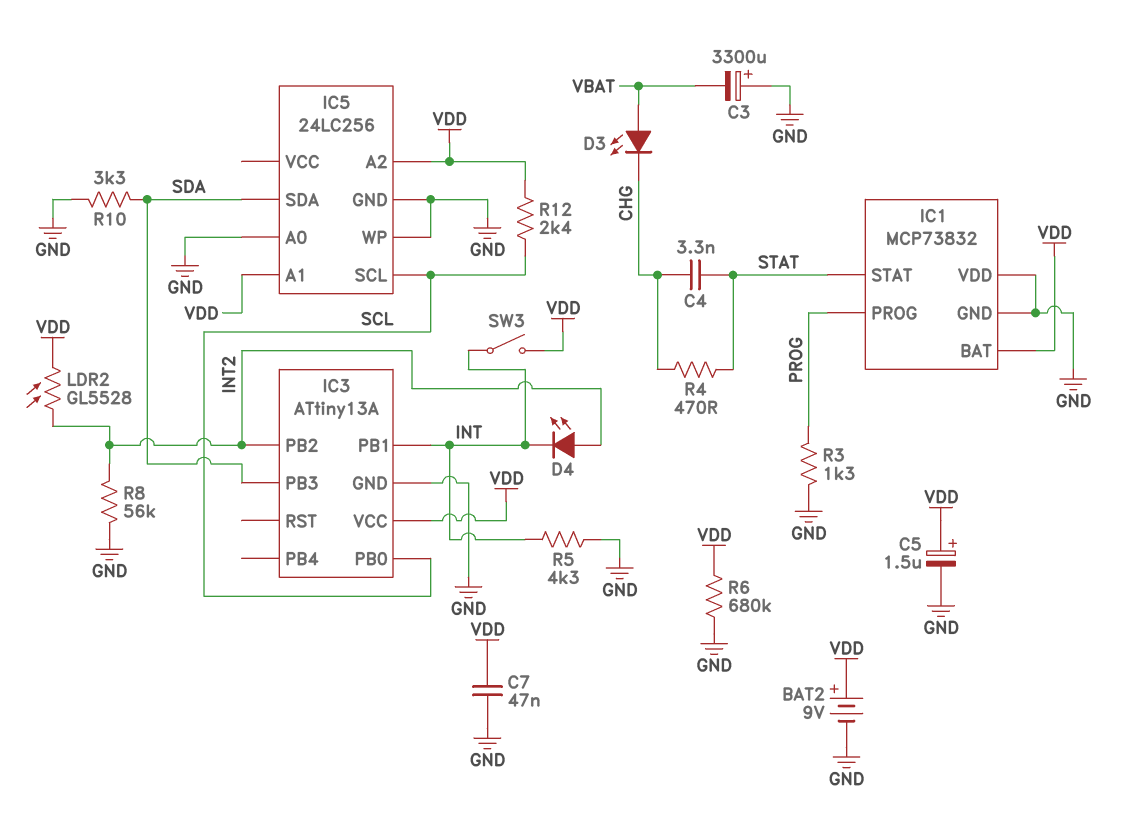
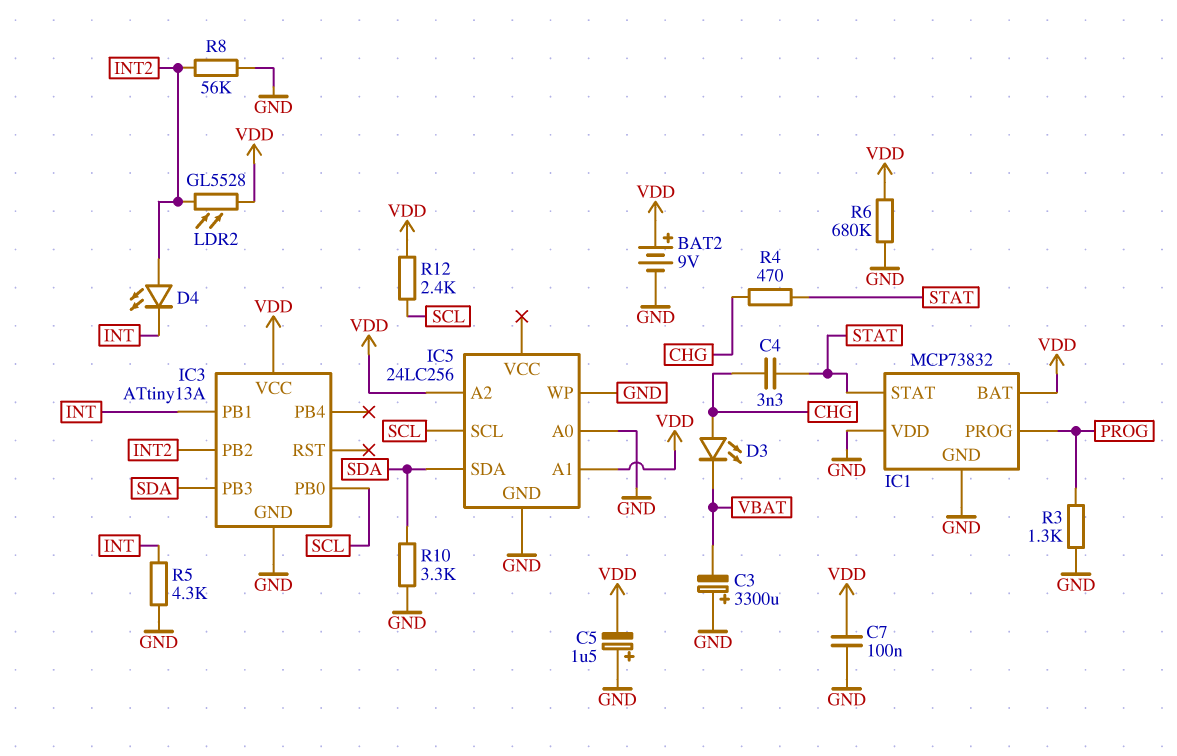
C5: 1.5uF (plus VDD, minus GND) -> 1.5uF (plus GND, minus VDD)
C7: 47nF (GND, VDD) -> 100nF (GND, VDD)
D3: LED (A VBAT, K CHG) -> LED (A CHG, K VBAT)
SW3: switch (INT, VDD) -> none

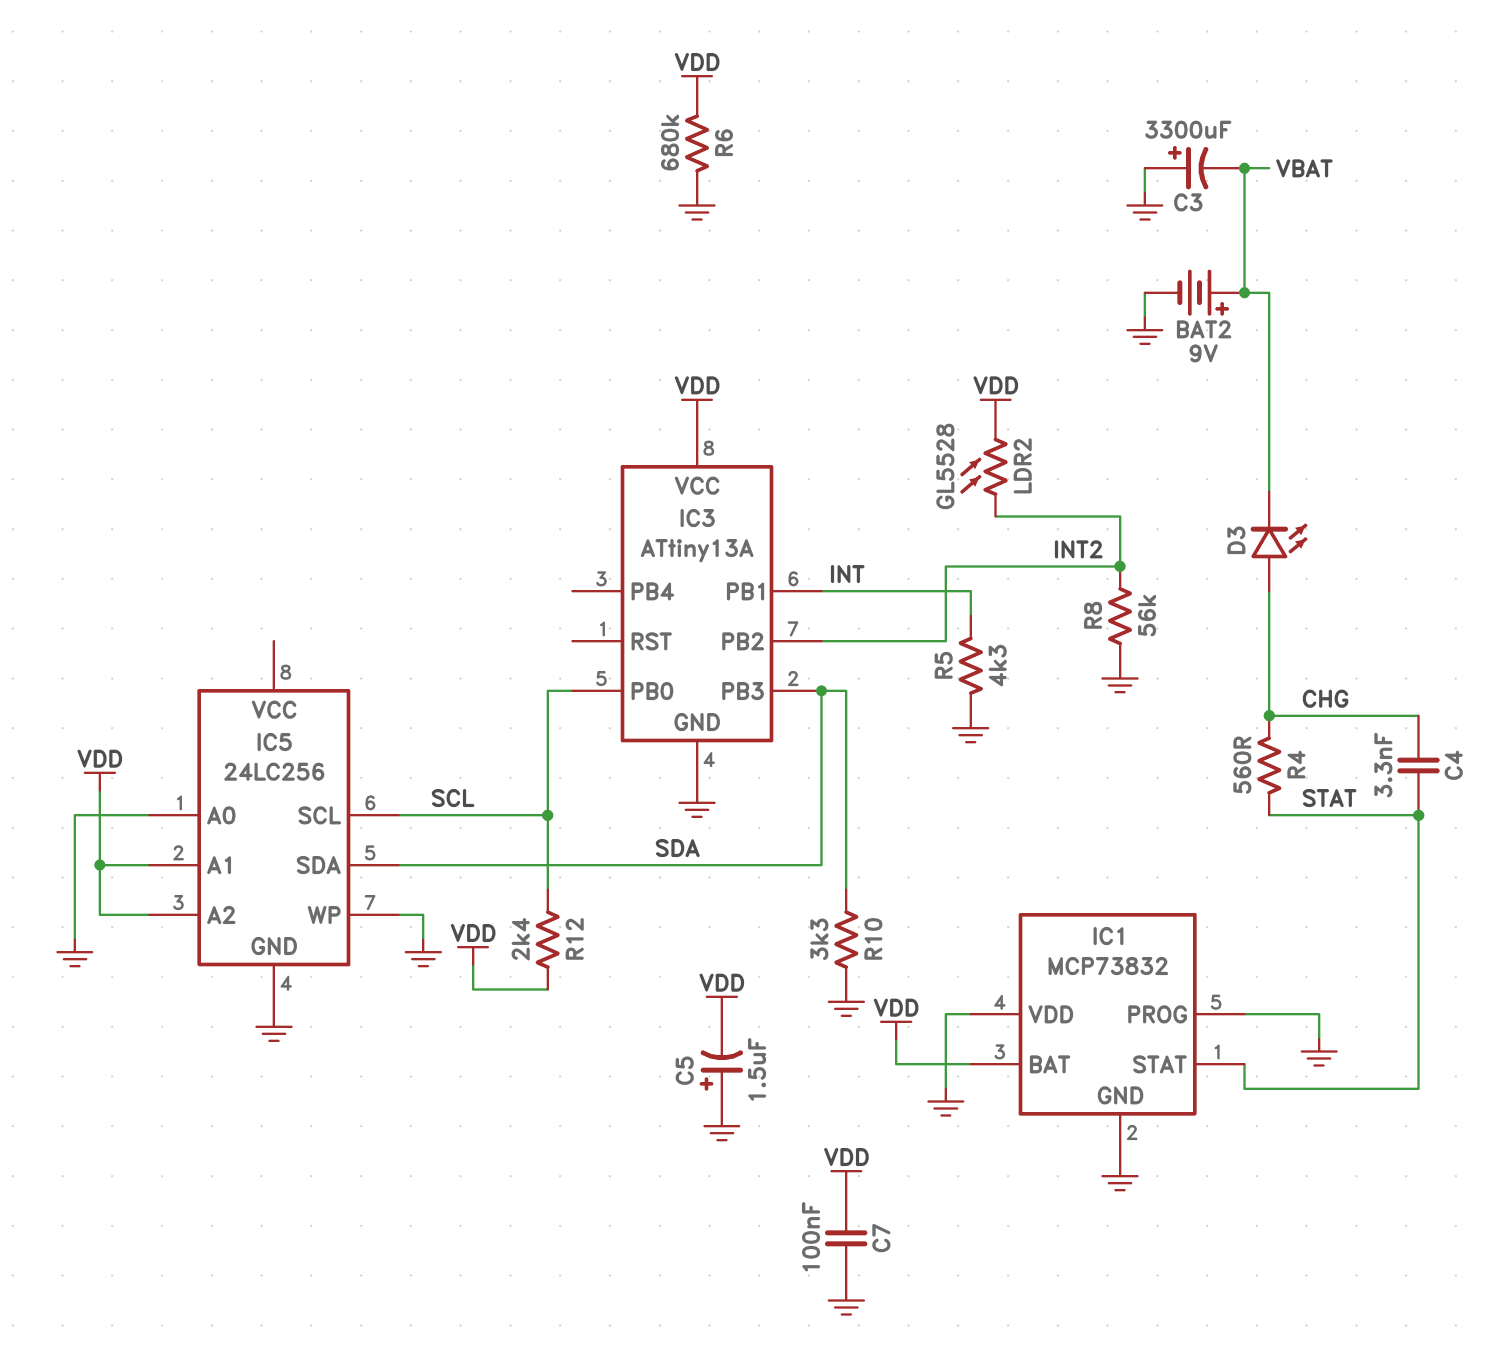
BAT2: 9V (plus VDD, minus GND) -> 9V (plus VBAT, minus GND)
D4: LED (A INT2, K INT) -> none
IC1 pin PROG: PROG -> GND
R3: 1.3k (GND, PROG) -> none
R4: 470 (CHG, STAT) -> 560 (CHG, STAT)

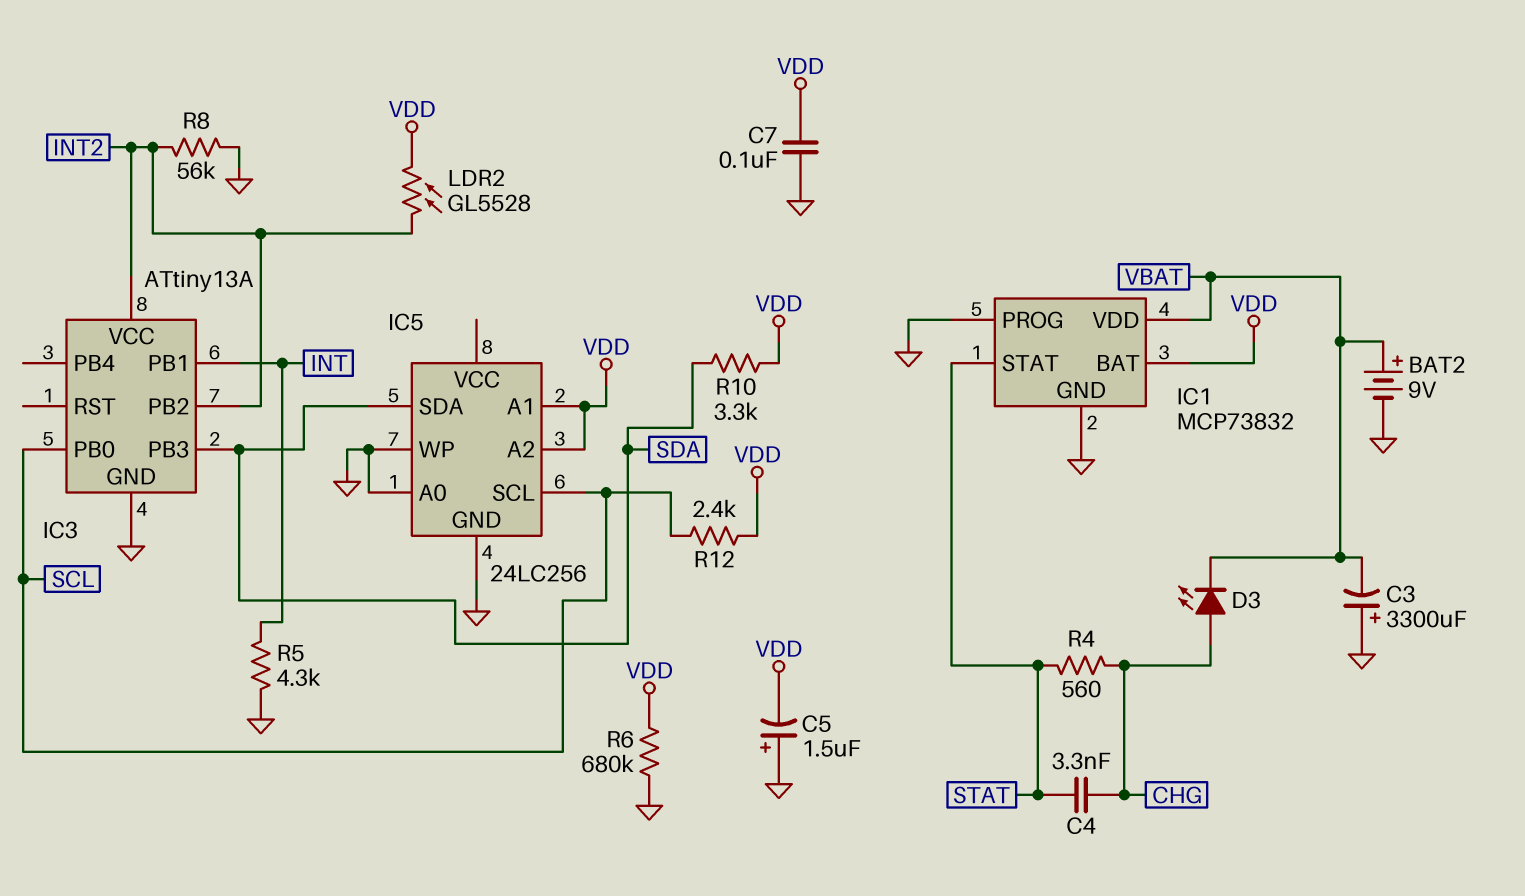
IC1 pin VDD: GND -> VBAT
IC3 pin VCC: VDD -> INT2
R10: 3.3k (GND, SDA) -> 3.3k (SDA, VDD)

